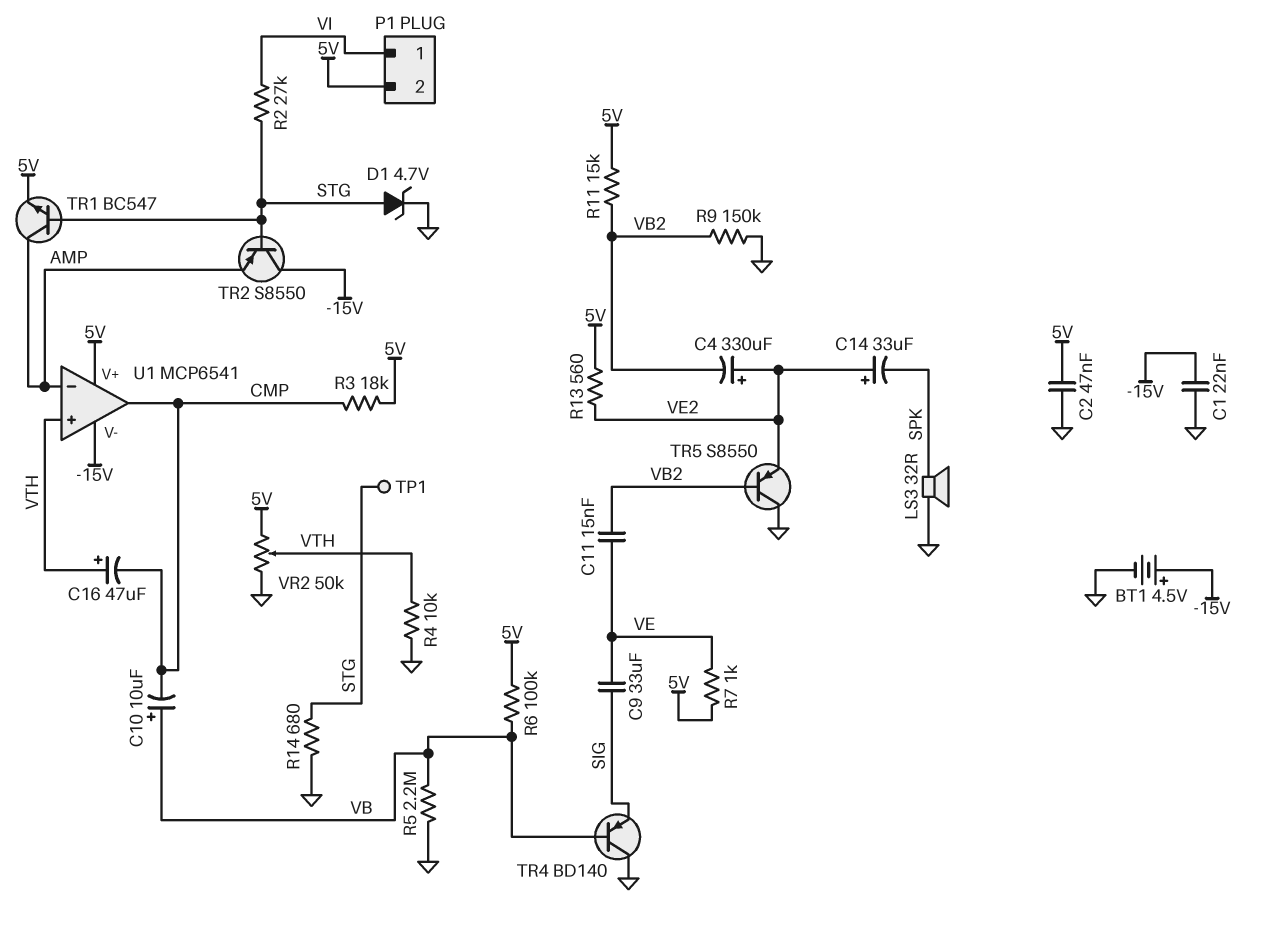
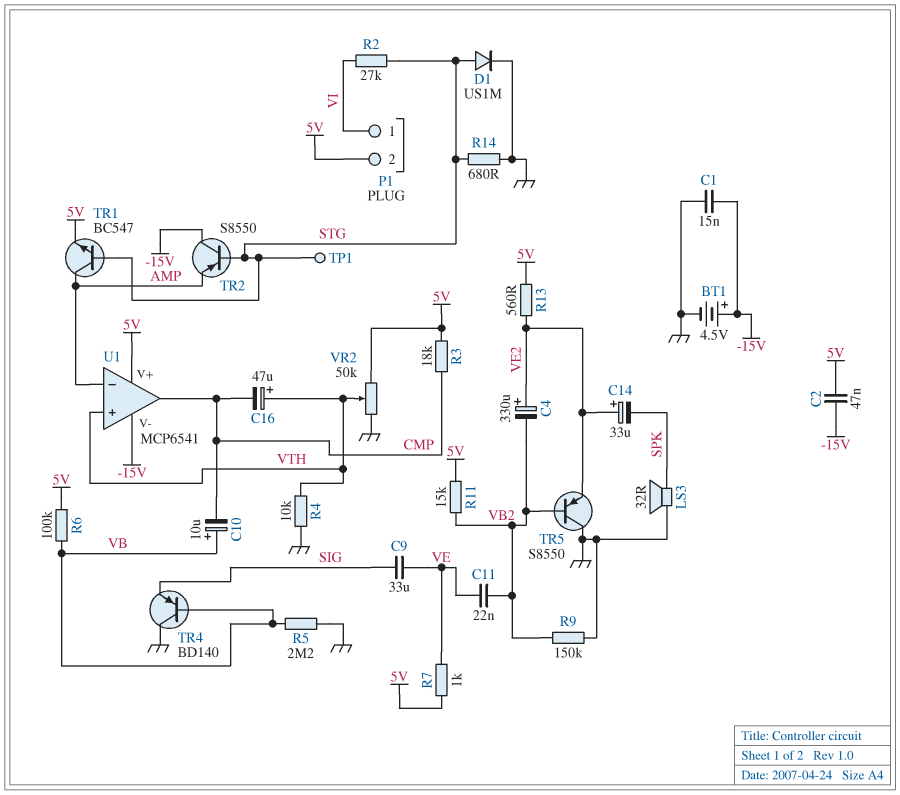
C1: 22nF (-15V, GND) -> 15nF (-15V, GND)
C2: 47nF (5V, GND) -> 47nF (-15V, 5V)
C11: 15nF (VB2, VE) -> 22nF (VB2, VE)
D1: zener 4.7V (A STG, K GND) -> diode US1M (A STG, K GND)

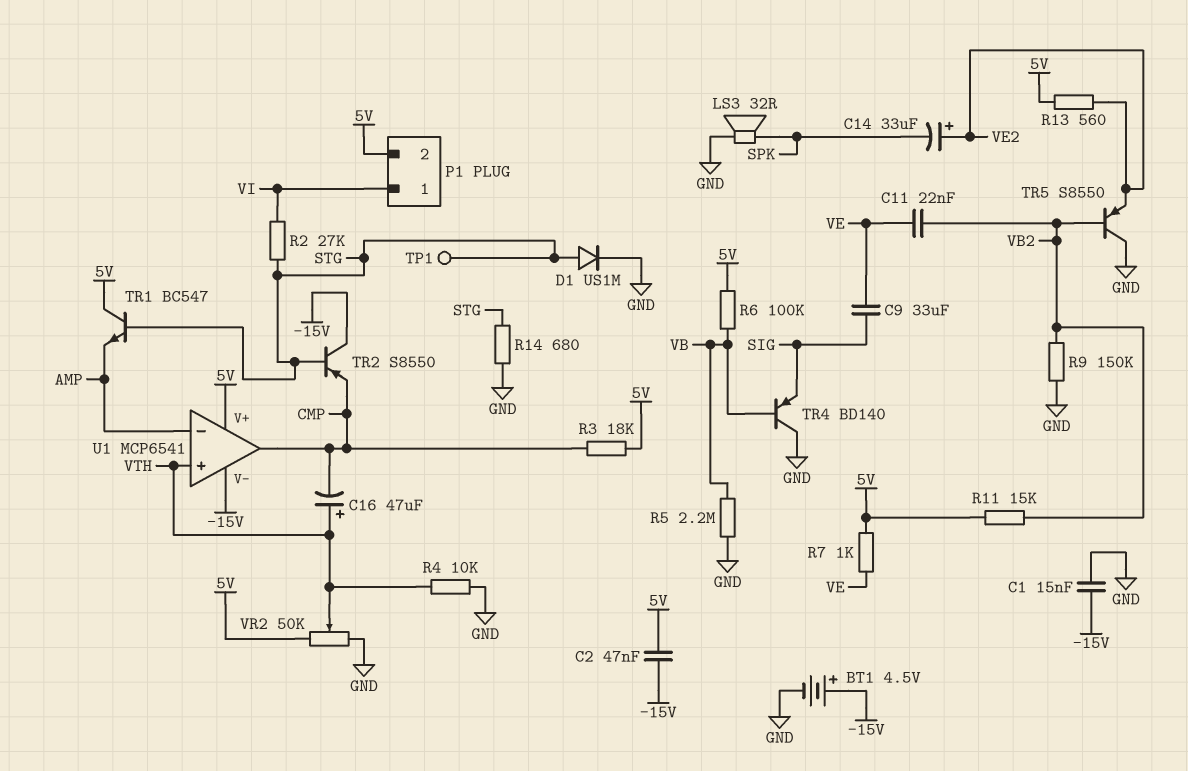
C4: 330uF (plus VE2, minus VB2) -> none
C10: 10uF (plus VB, minus CMP) -> none
TR1: NPN BC547 (B STG, C AMP, E 5V) -> NPN BC547 (B STG, C 5V, E AMP)
TR2: PNP S8550 (B STG, C -15V, E AMP) -> PNP S8550 (B STG, C -15V, E CMP)

